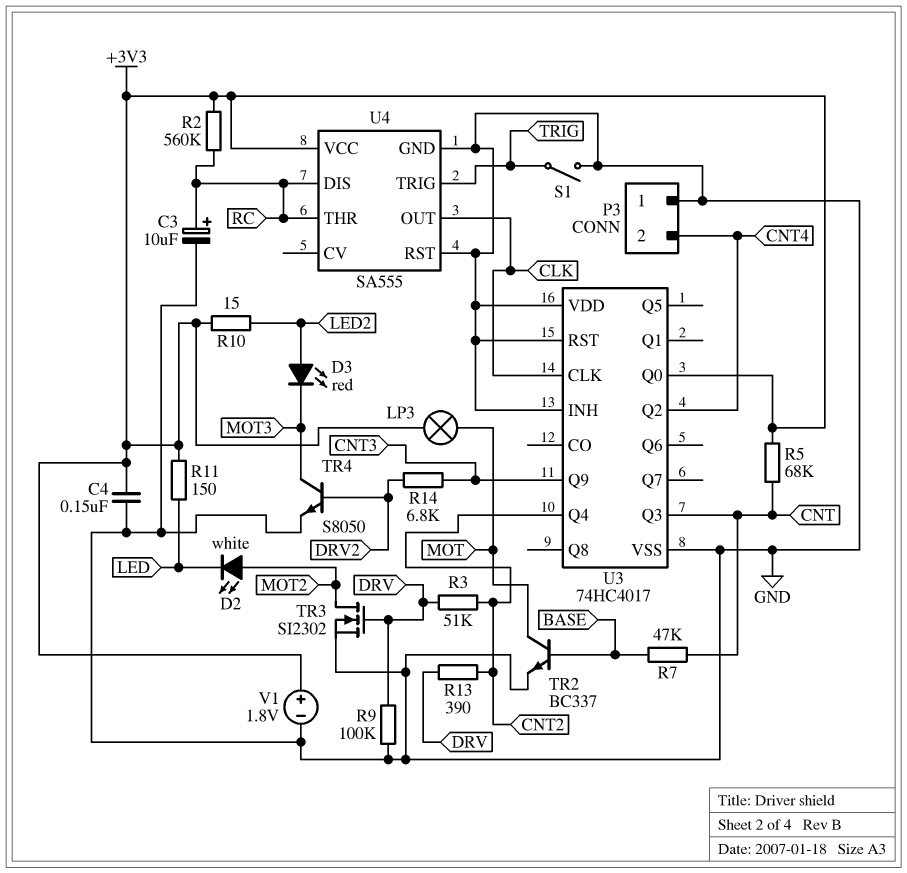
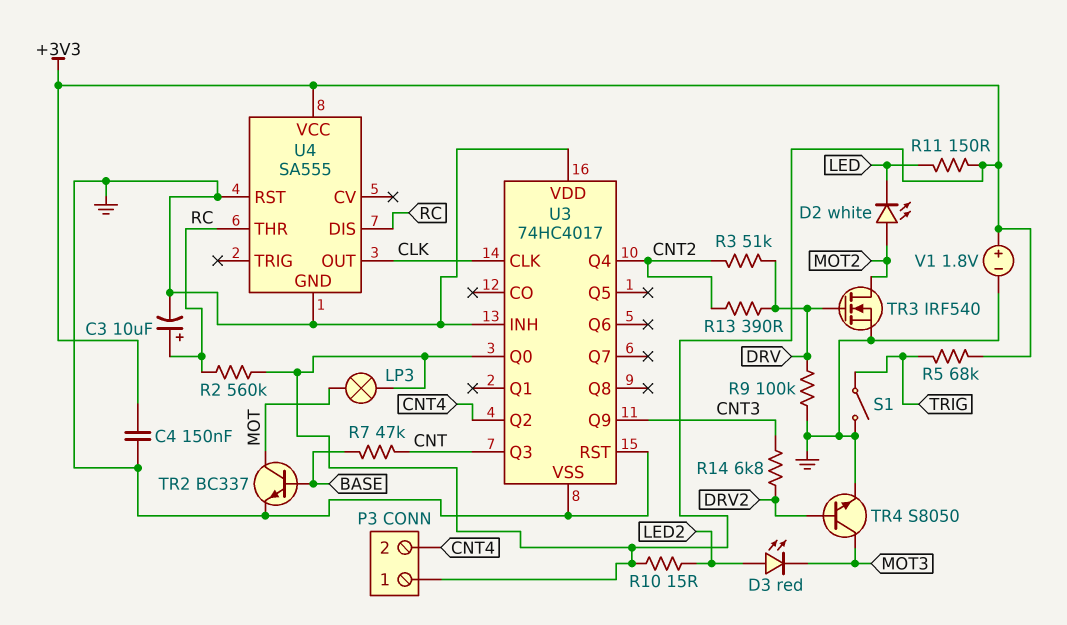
P3 pin 1: GND -> +3V3
R5: 68k (+3V3, CNT) -> 68k (+3V3, TRIG)
TR3: NMOS SI2302 (G DRV, D MOT2, S GND) -> NMOS IRF540 (G DRV, D MOT2, S GND)
U4 pin TRIG: TRIG -> none

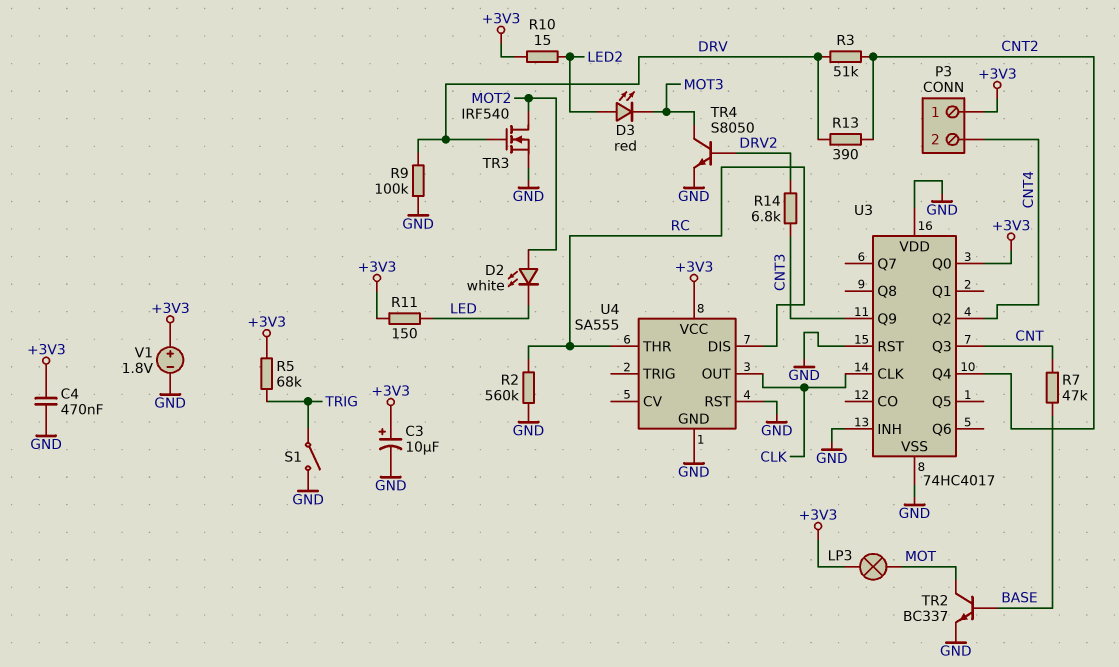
C3: 10uF (plus RC, minus GND) -> 10uF (plus +3V3, minus GND)
C4: 150nF (+3V3, GND) -> 470nF (+3V3, GND)
R2: 560k (+3V3, RC) -> 560k (GND, RC)

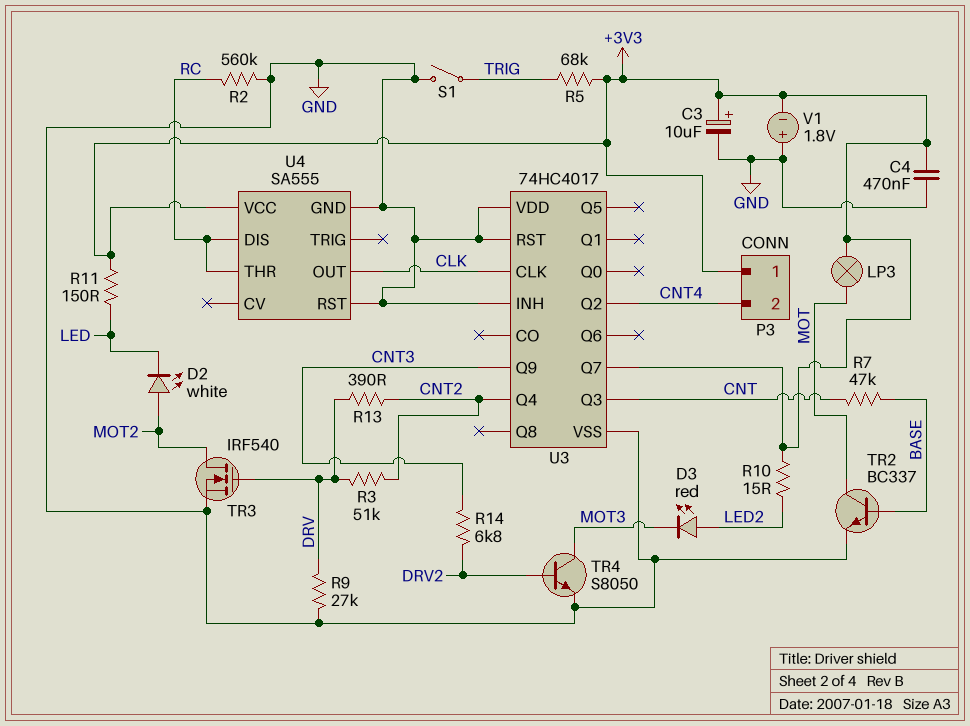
R9: 100k (DRV, GND) -> 27k (DRV, GND)
U3 pin Q0: +3V3 -> none
U3 pin Q7: none -> +3V3
V1: 1.8V (plus +3V3, minus GND) -> 1.8V (plus GND, minus +3V3)

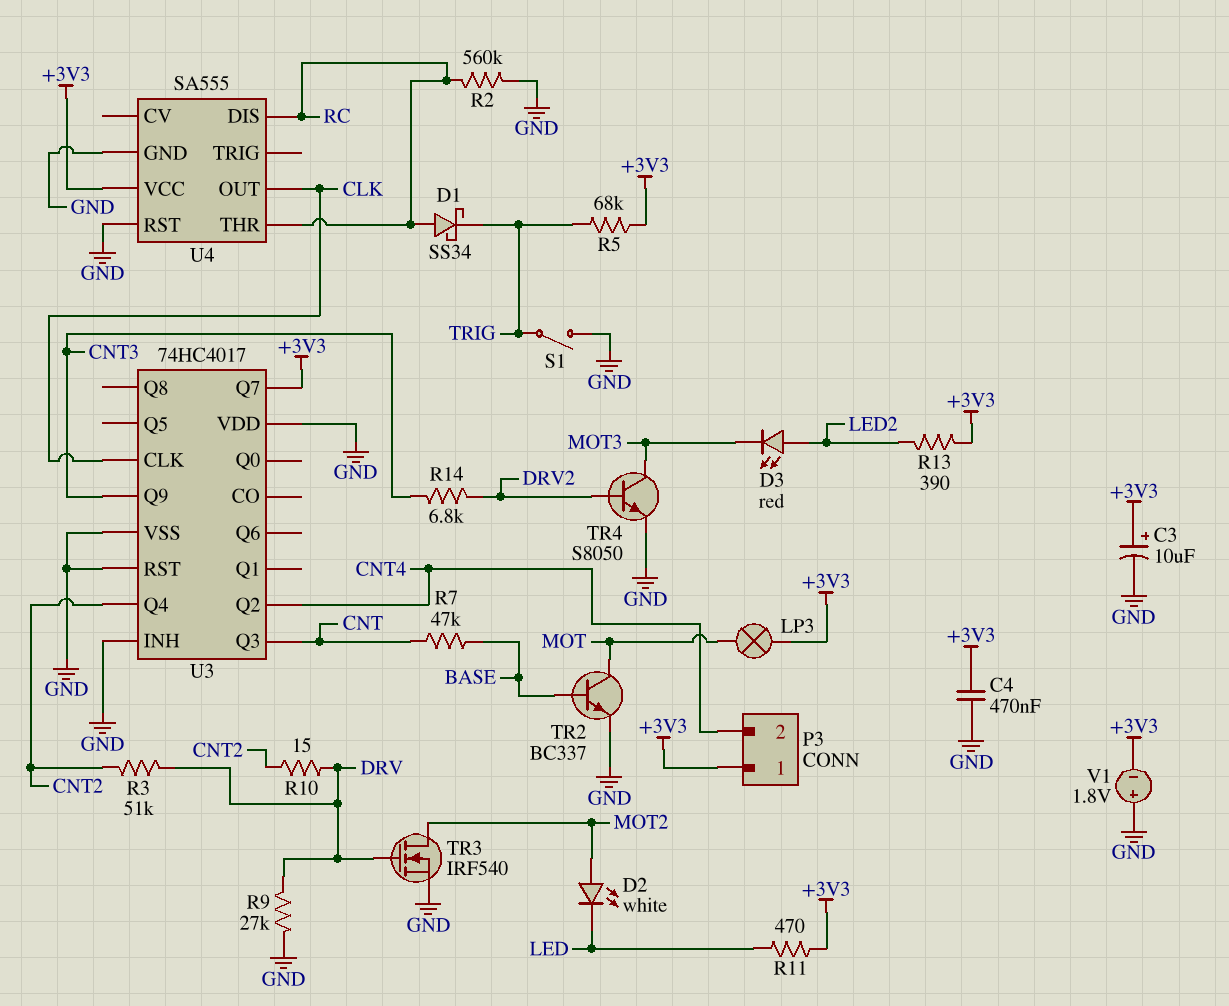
D1: none -> schottky SS34 (A RC, K TRIG)
R10: 15 (+3V3, LED2) -> 15 (CNT2, DRV)
R11: 150 (+3V3, LED) -> 470 (+3V3, LED)
R13: 390 (CNT2, DRV) -> 390 (+3V3, LED2)

